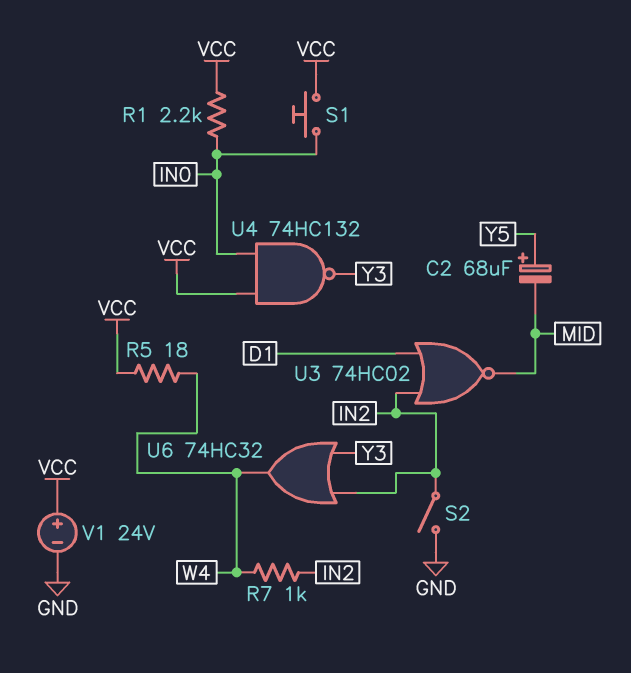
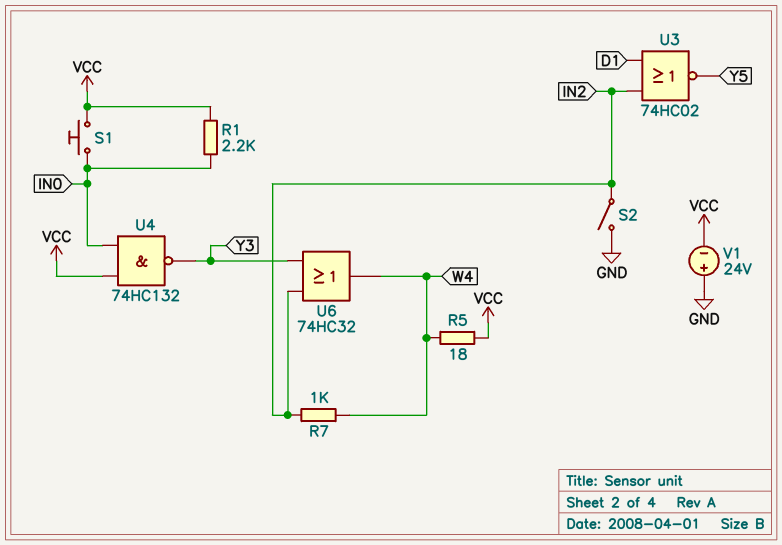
C2: 68uF (plus Y5, minus MID) -> none
U3: NOR 74HC02 (in D1, in IN2, out MID) -> NOR 74HC02 (in D1, in IN2, out Y5)
V1: 24V (plus VCC, minus GND) -> 24V (plus GND, minus VCC)

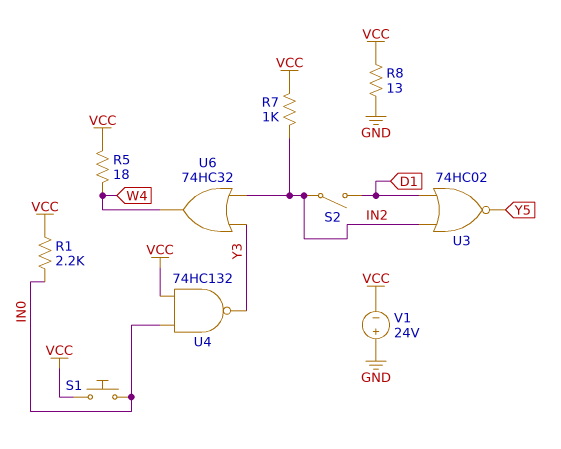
R7: 1k (IN2, W4) -> 1k (IN2, VCC)
R8: none -> 13 (GND, VCC)
S2: switch (GND, IN2) -> switch (D1, IN2)

